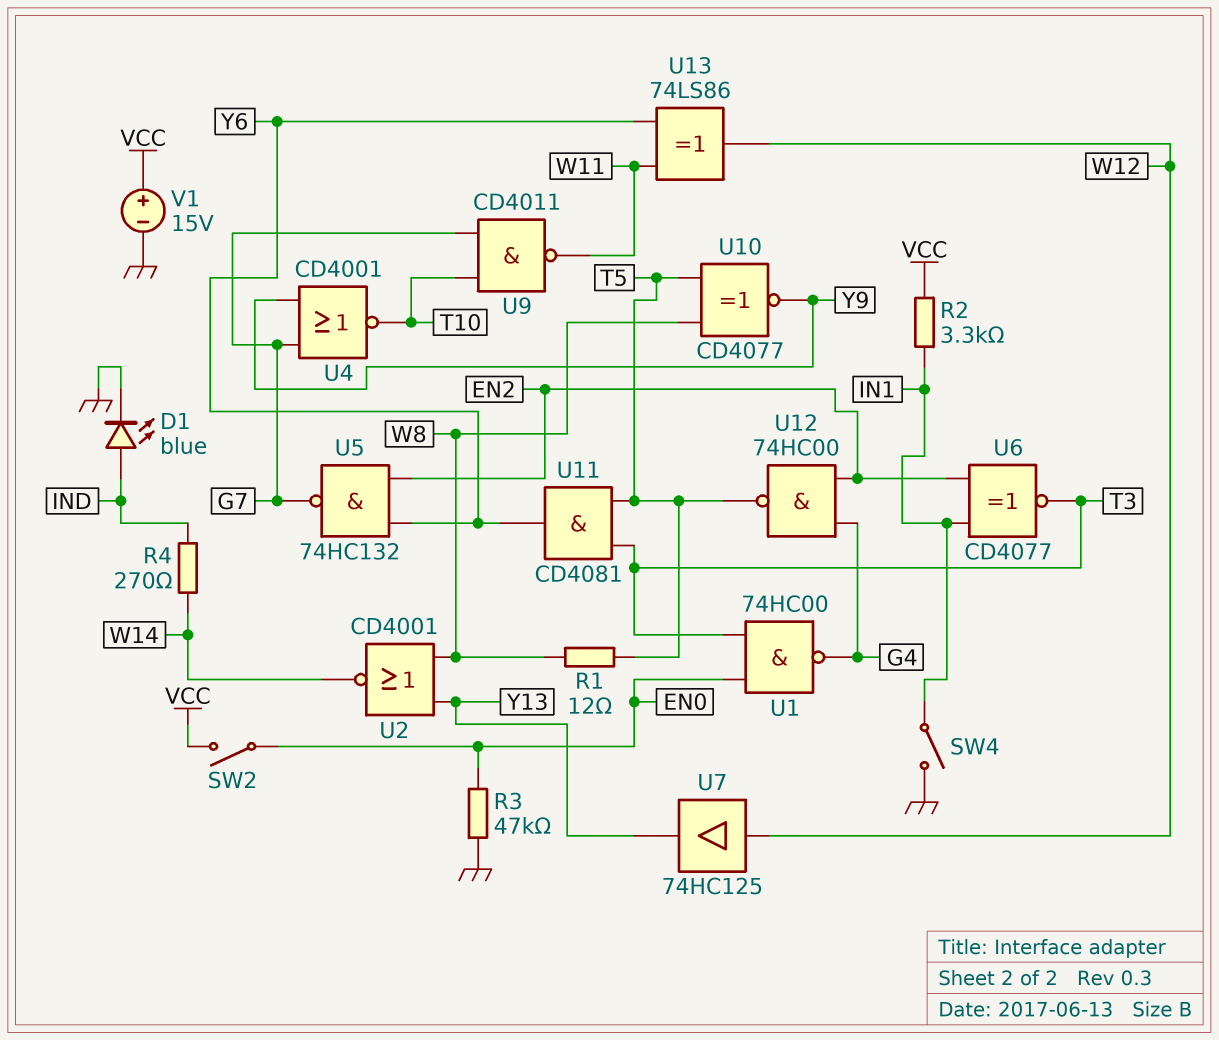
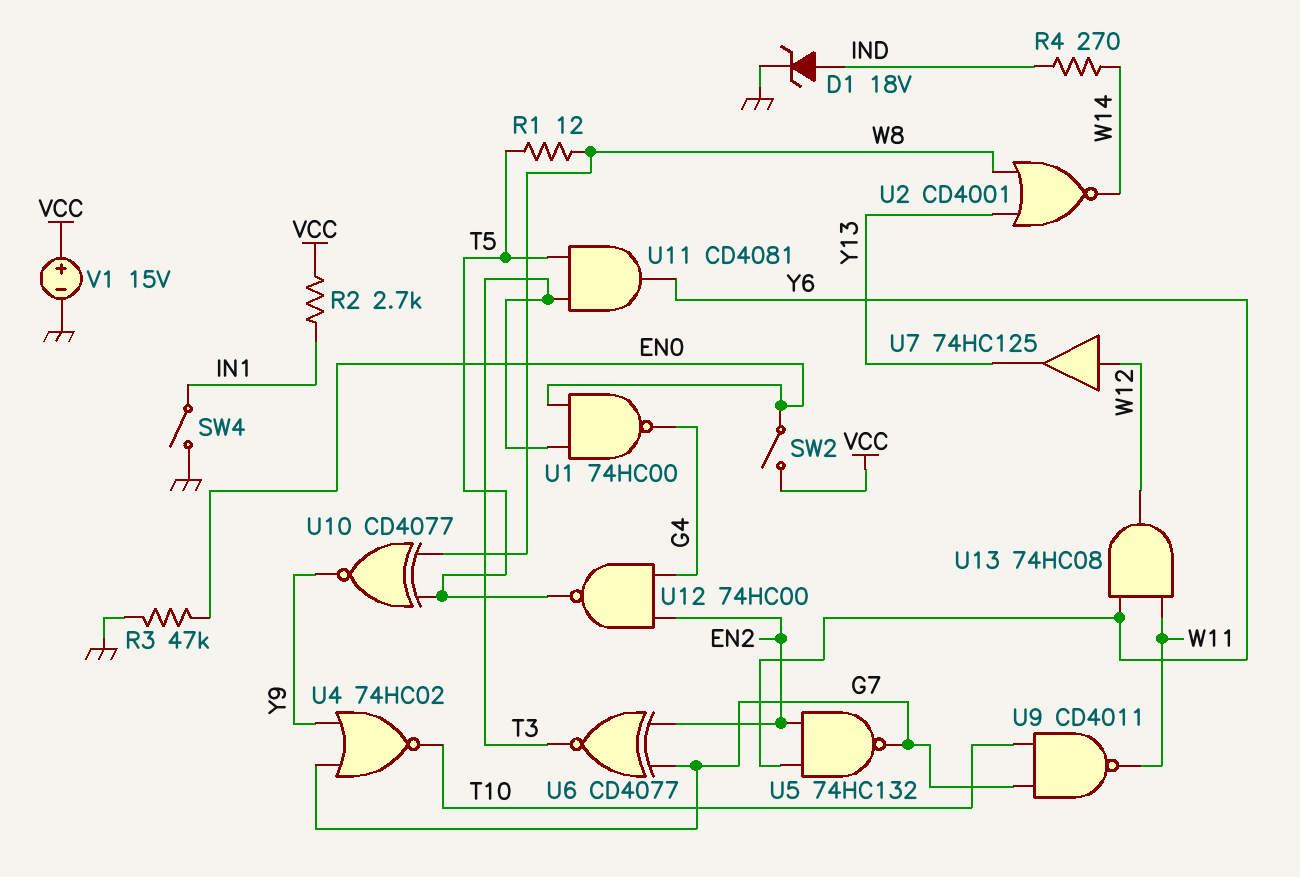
D1: LED blue (A IND, K GND) -> zener 18V (A IND, K GND)
R2: 3.3k (IN1, VCC) -> 2.7k (IN1, VCC)
U4: NOR CD4001 (in G7, in Y9, out T10) -> NOR 74HC02 (in G7, in Y9, out T10)
U6: XNOR CD4077 (in EN2, in IN1, out T3) -> XNOR CD4077 (in EN2, in G7, out T3)
U13: XOR 74LS86 (in W11, in Y6, out W12) -> AND 74HC08 (in W11, in Y6, out W12)

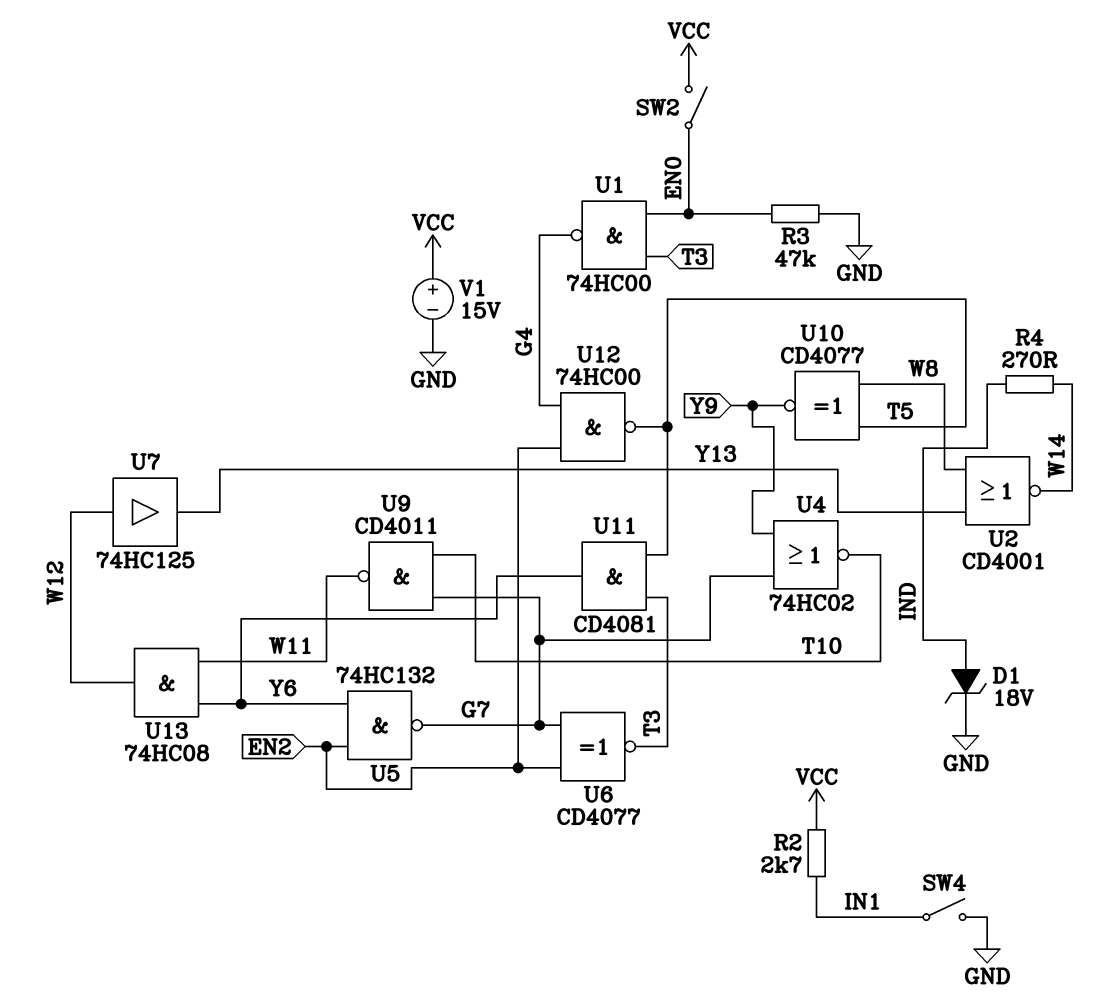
R1: 12 (T5, W8) -> none

